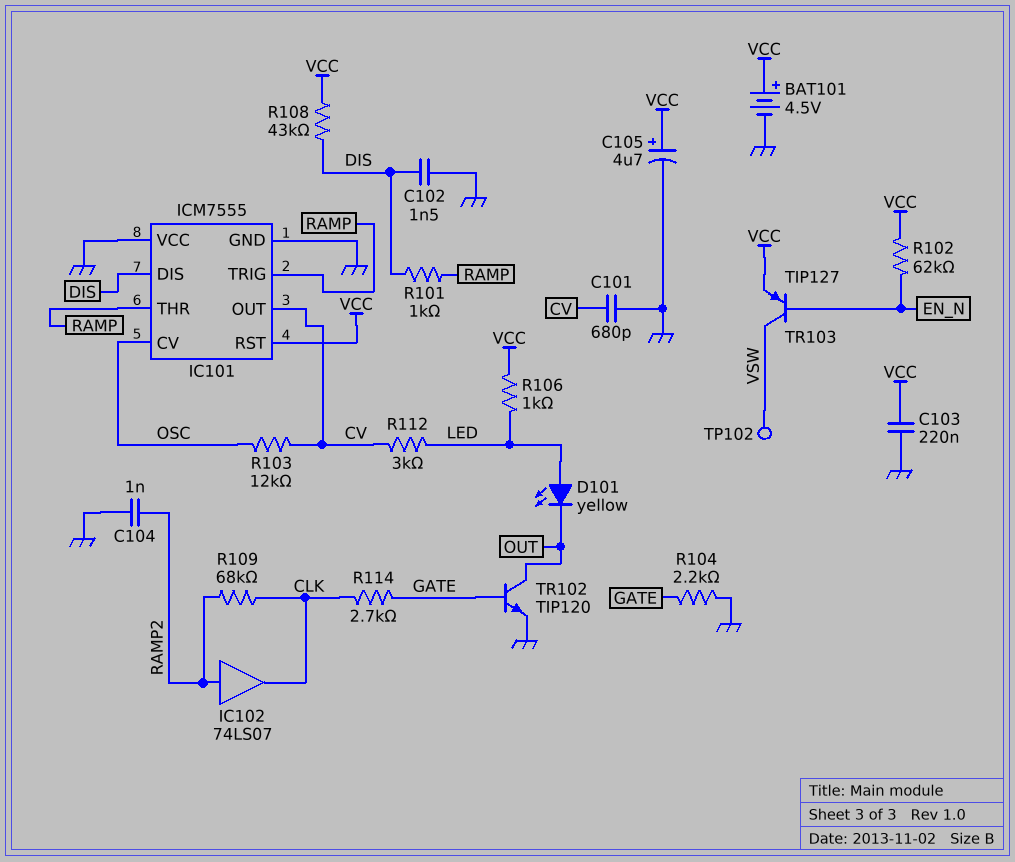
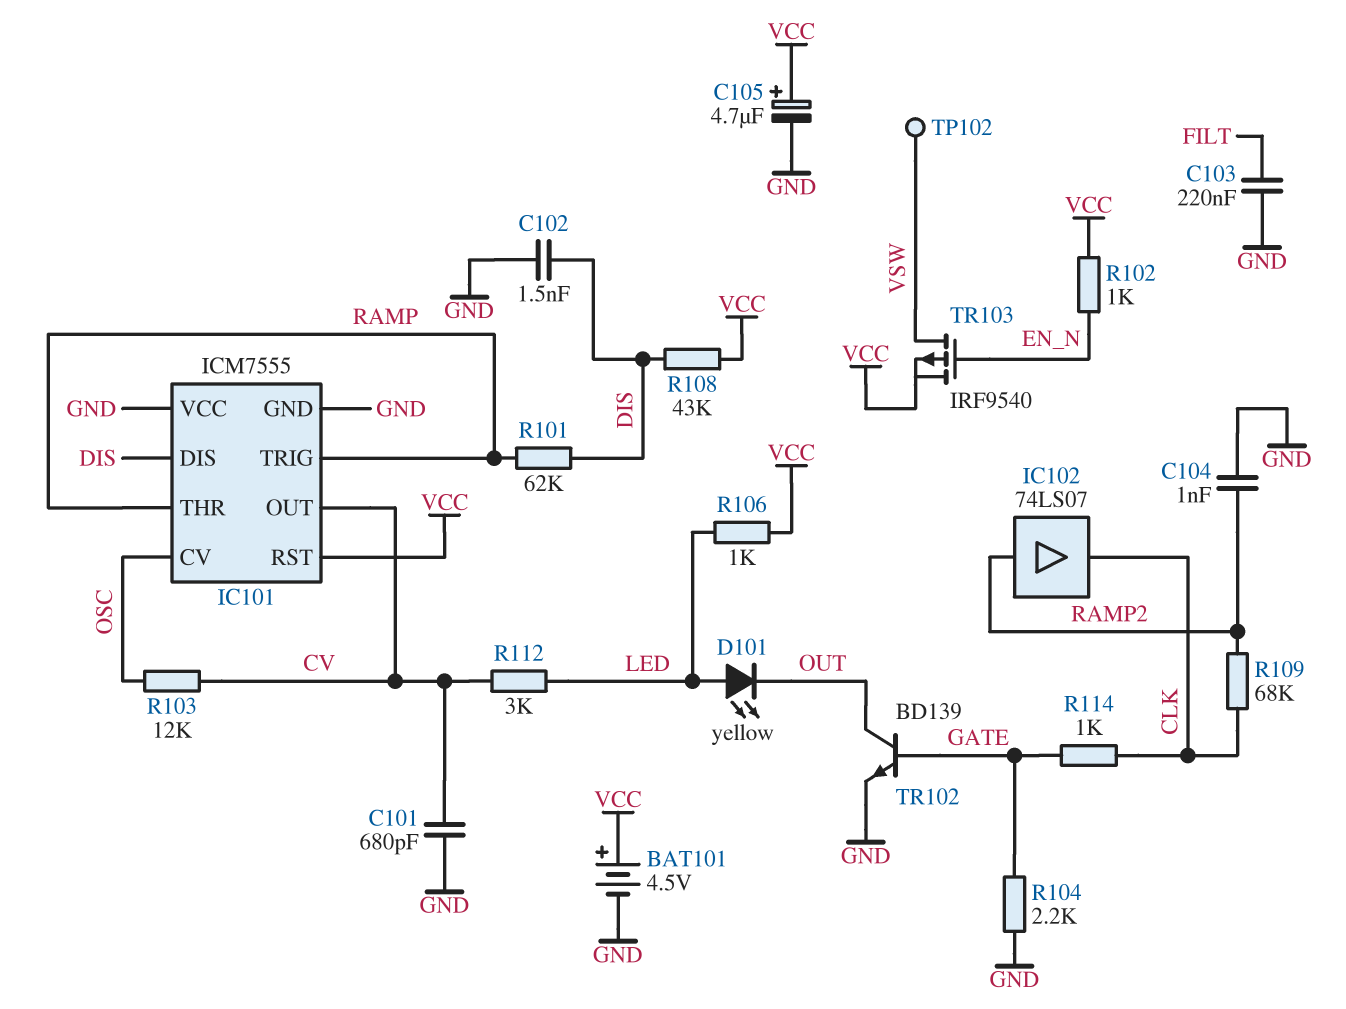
C103: 220nF (GND, VCC) -> 220nF (FILT, GND)
R101: 1k (DIS, RAMP) -> 62k (DIS, RAMP)
R102: 62k (EN_N, VCC) -> 1k (EN_N, VCC)
R114: 2.7k (CLK, GATE) -> 1k (CLK, GATE)
TR102: NPN TIP120 (B GATE, C OUT, E GND) -> NPN BD139 (B GATE, C OUT, E GND)
TR103: PNP TIP127 (B EN_N, C VSW, E VCC) -> PMOS IRF9540 (G EN_N, D VSW, S VCC)

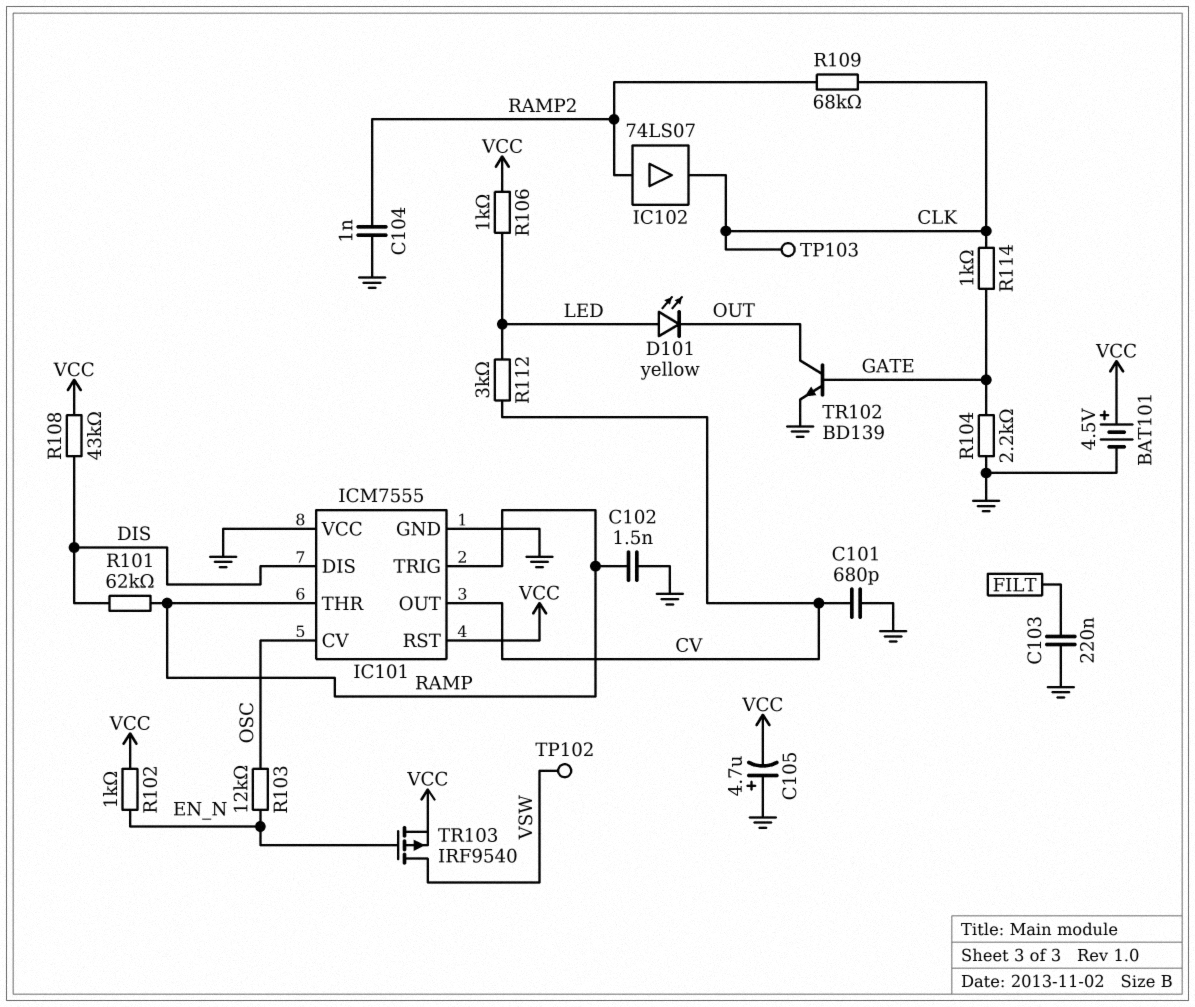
C102: 1.5nF (DIS, GND) -> 1.5nF (GND, RAMP)
C105: 4.7uF (plus VCC, minus GND) -> 4.7uF (plus GND, minus VCC)
R103: 12k (CV, OSC) -> 12k (EN_N, OSC)
TP103: none -> test point (CLK)

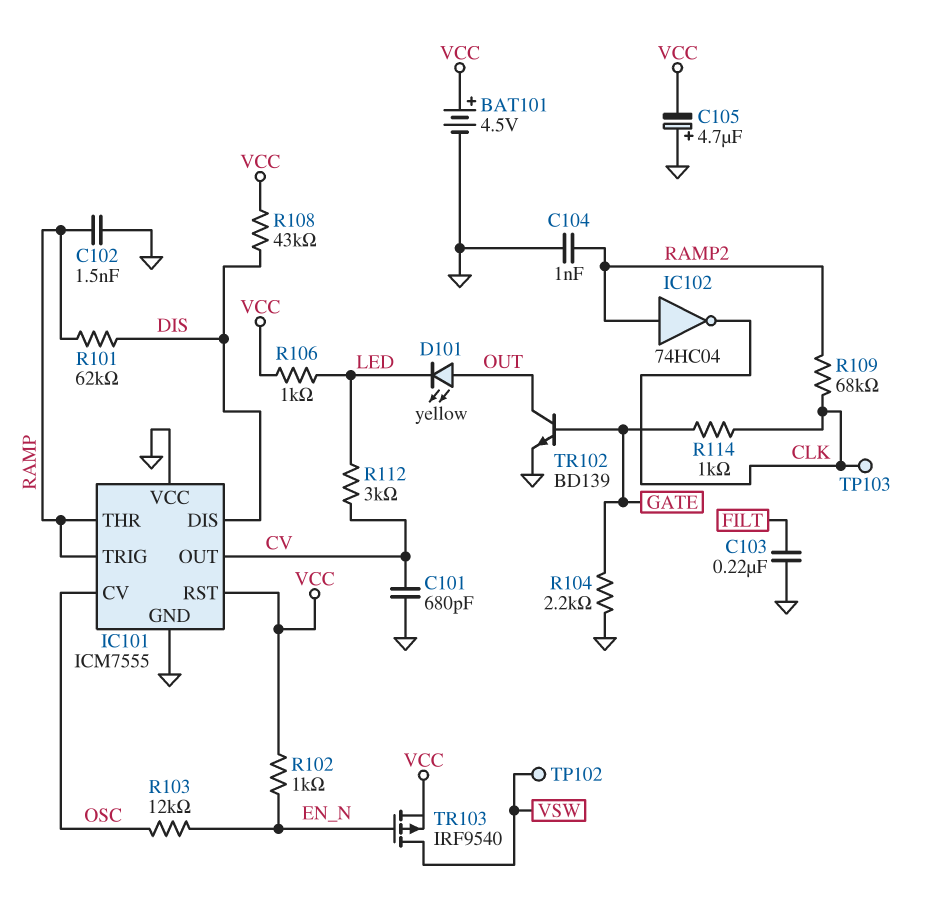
D101: LED yellow (A LED, K OUT) -> LED yellow (A OUT, K LED)
IC102: buffer 74LS07 (in RAMP2, out CLK) -> NOT 74HC04 (in RAMP2, out CLK)

